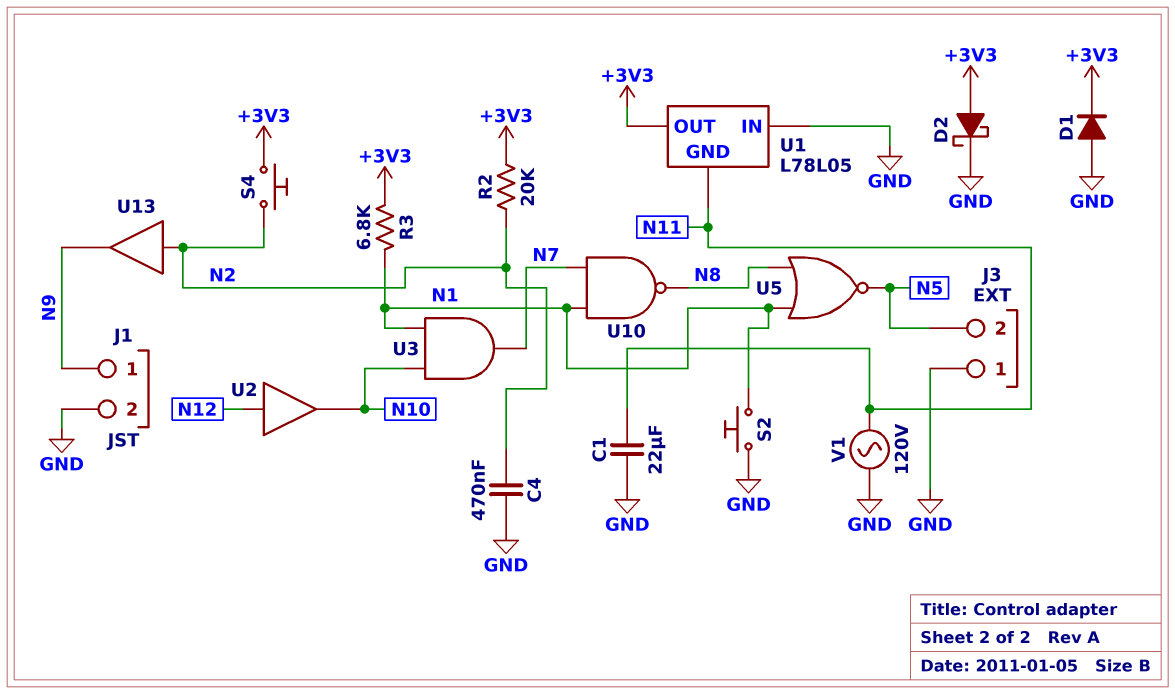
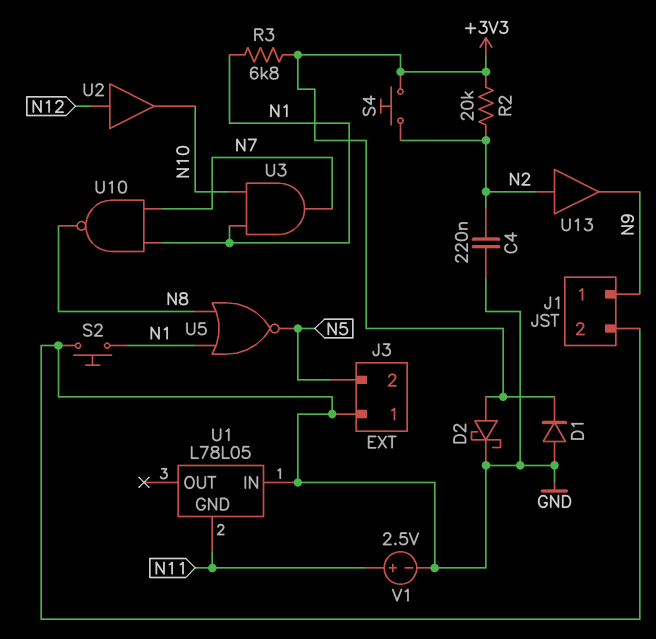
C1: 22uF (GND, N11) -> none
C4: 470nF (GND, N2) -> 220nF (GND, N2)
U1 pin OUT: +3V3 -> none
V1: AC 120V (GND, N11) -> 2.5V (plus N11, minus GND)

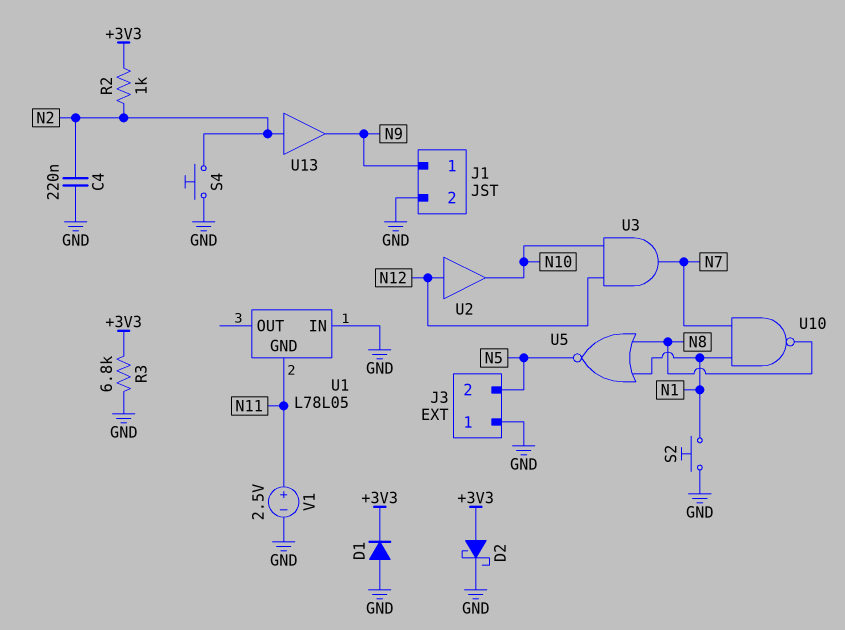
R2: 20k (+3V3, N2) -> 1k (+3V3, N2)
R3: 6.8k (+3V3, N1) -> 6.8k (+3V3, GND)
S4: button (+3V3, N2) -> button (GND, N2)
U3: AND (in N1, in N10, out N7) -> AND (in N10, in N12, out N7)

